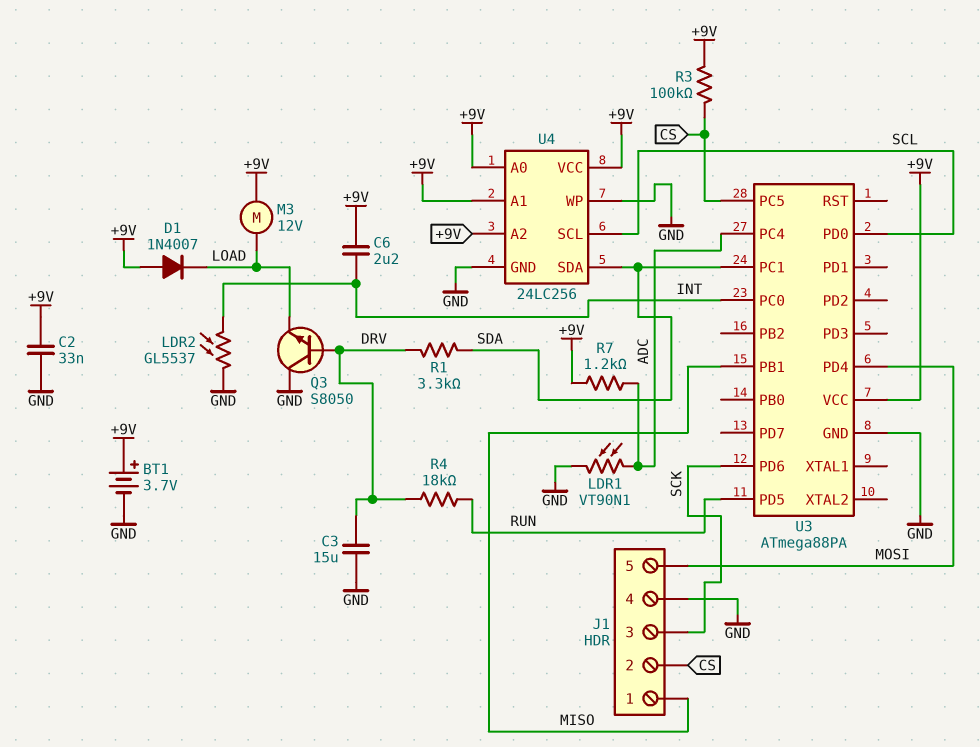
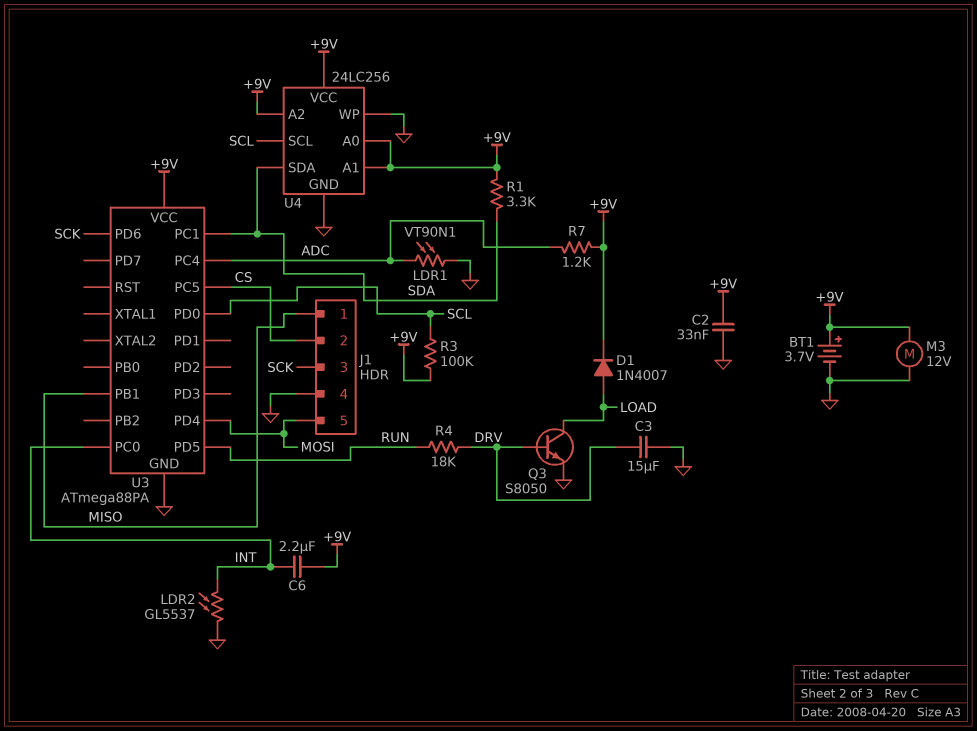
D1: diode 1N4007 (A +9V, K LOAD) -> diode 1N4007 (A LOAD, K +9V)
M3: motor 12V (+9V, LOAD) -> motor 12V (+9V, GND)
Q3: NPN S8050 (B DRV, C GND, E LOAD) -> NPN S8050 (B DRV, C LOAD, E GND)
R1: 3.3k (DRV, SDA) -> 3.3k (+9V, SDA)
R3: 100k (+9V, CS) -> 100k (+9V, SCL)

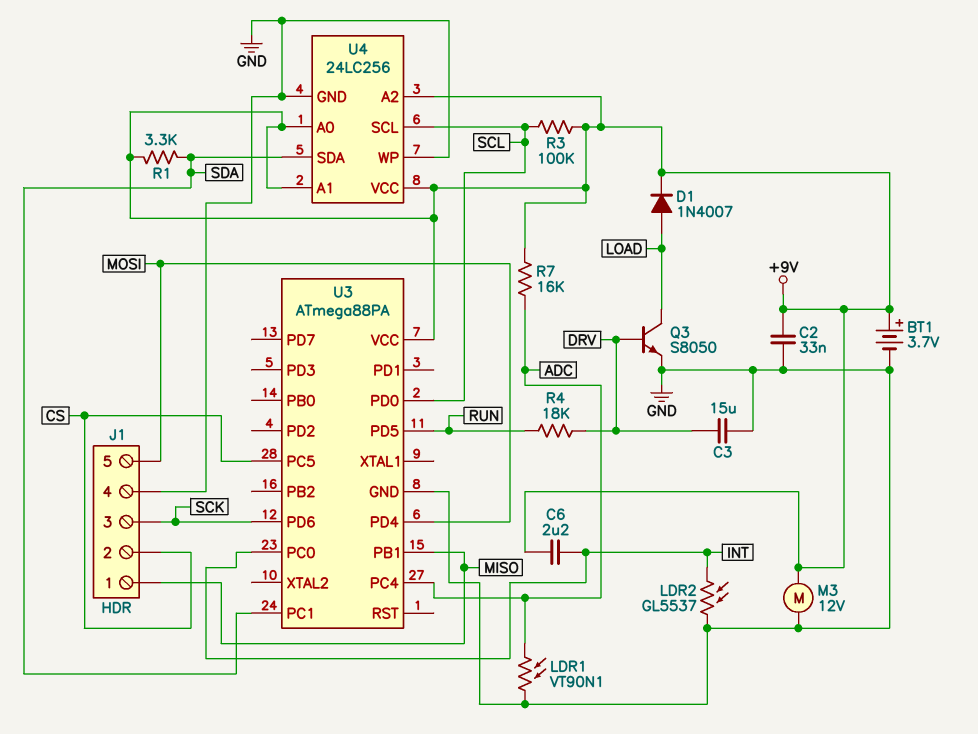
R7: 1.2k (+9V, ADC) -> 16k (+9V, ADC)

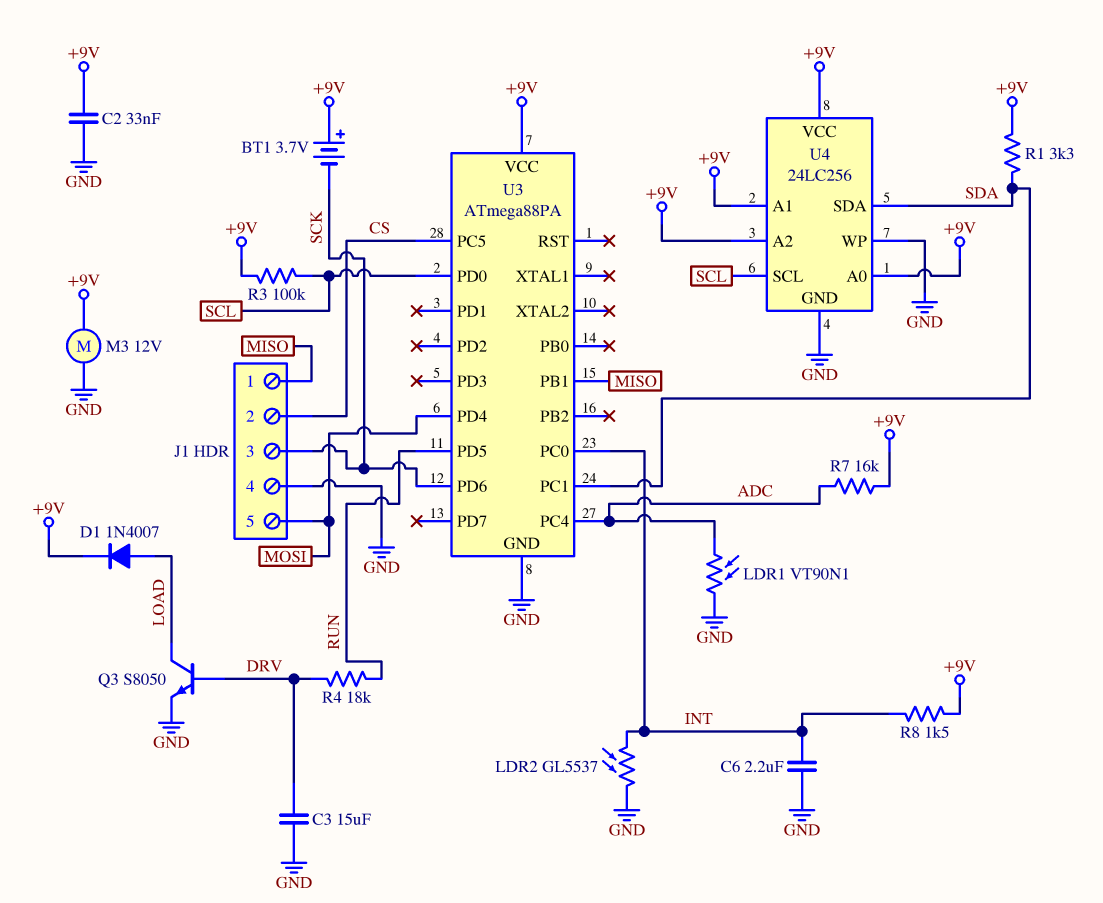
BT1: 3.7V (plus +9V, minus GND) -> 3.7V (plus +9V, minus SCK)
C6: 2.2uF (+9V, INT) -> 2.2uF (GND, INT)
R8: none -> 1.5k (+9V, INT)

